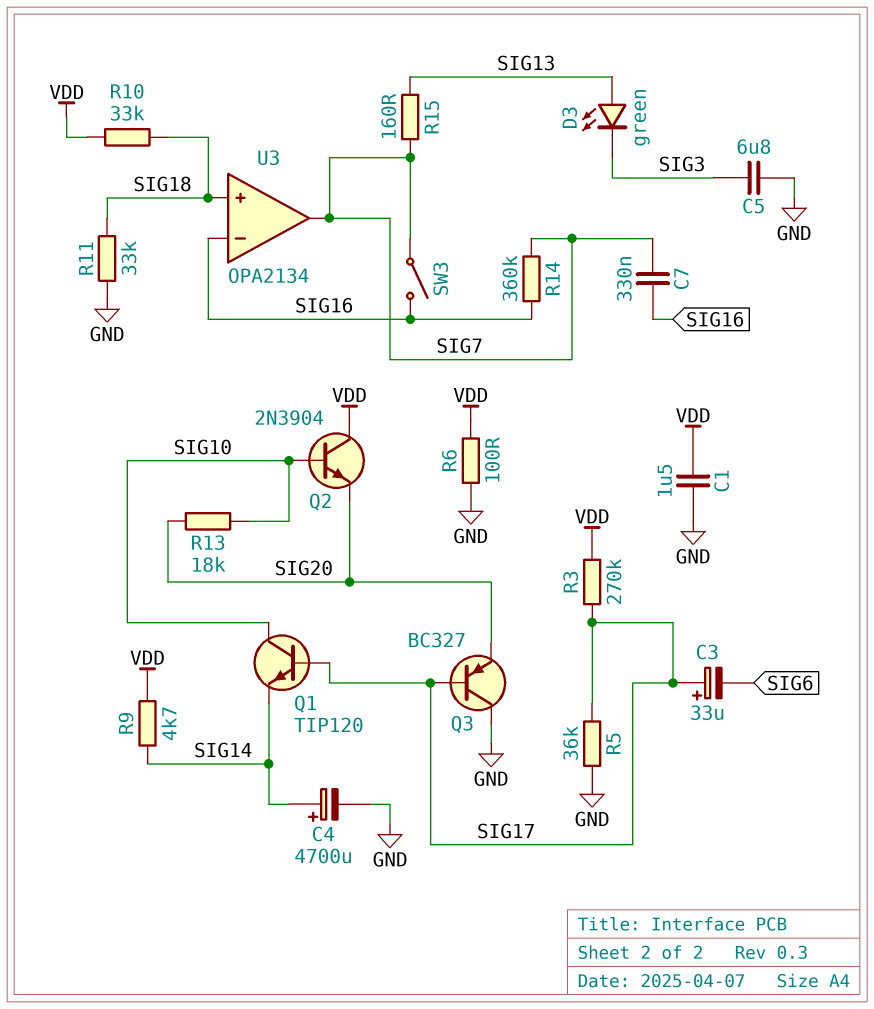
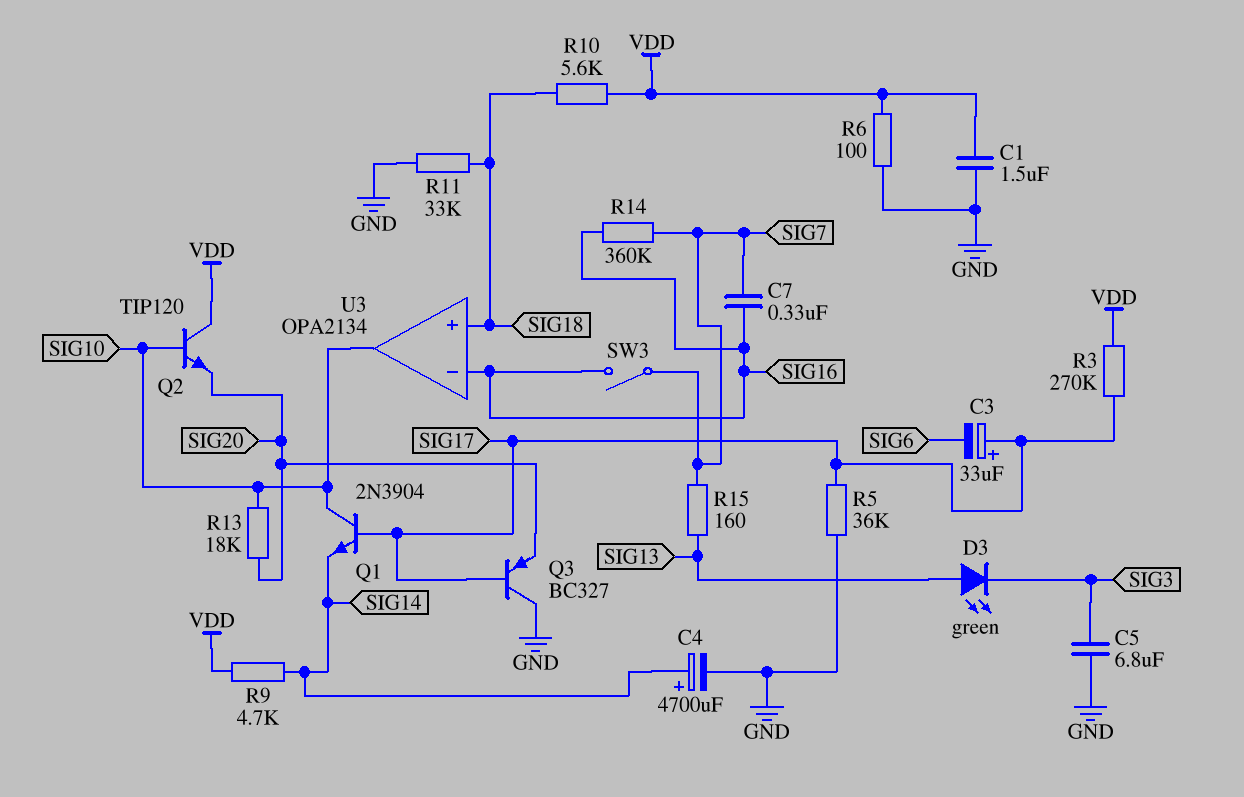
Q1: NPN TIP120 (B SIG17, C SIG10, E SIG14) -> NPN 2N3904 (B SIG17, C SIG10, E SIG14)
Q2: NPN 2N3904 (B SIG10, C VDD, E SIG20) -> NPN TIP120 (B SIG10, C VDD, E SIG20)
R10: 33k (SIG18, VDD) -> 5.6k (SIG18, VDD)
U3 pin out: SIG7 -> SIG10

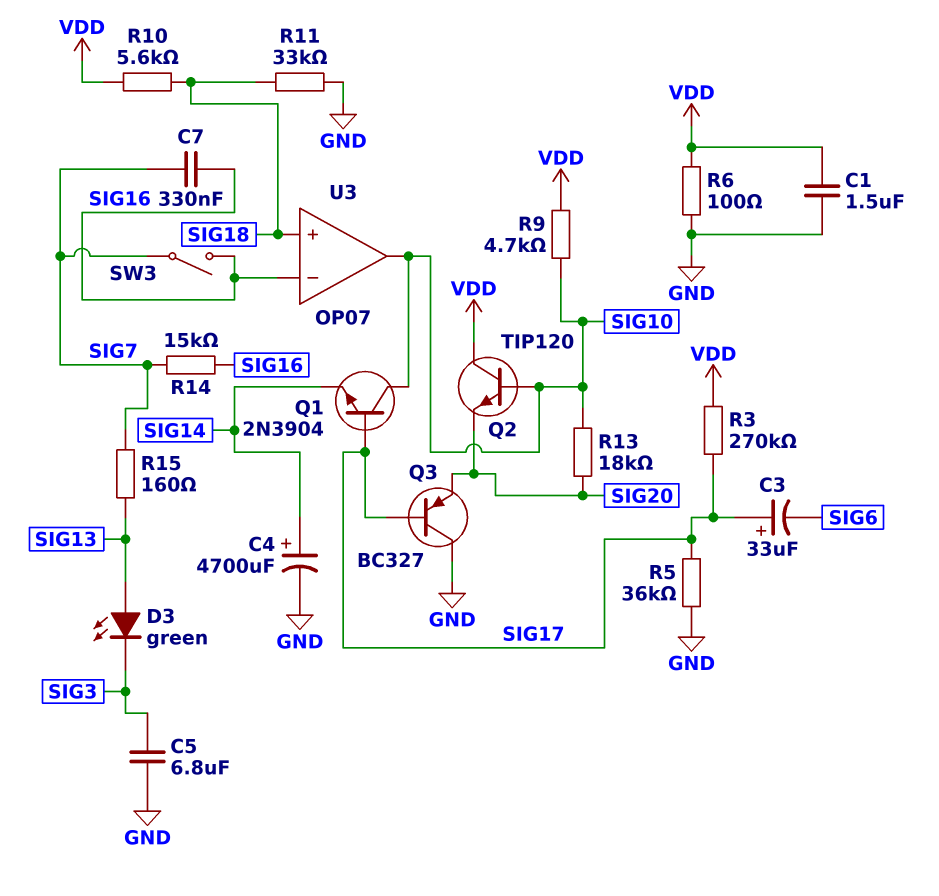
R9: 4.7k (SIG14, VDD) -> 4.7k (SIG10, VDD)
R14: 360k (SIG7, SIG16) -> 15k (SIG7, SIG16)
U3: OPA2134 -> OP07

